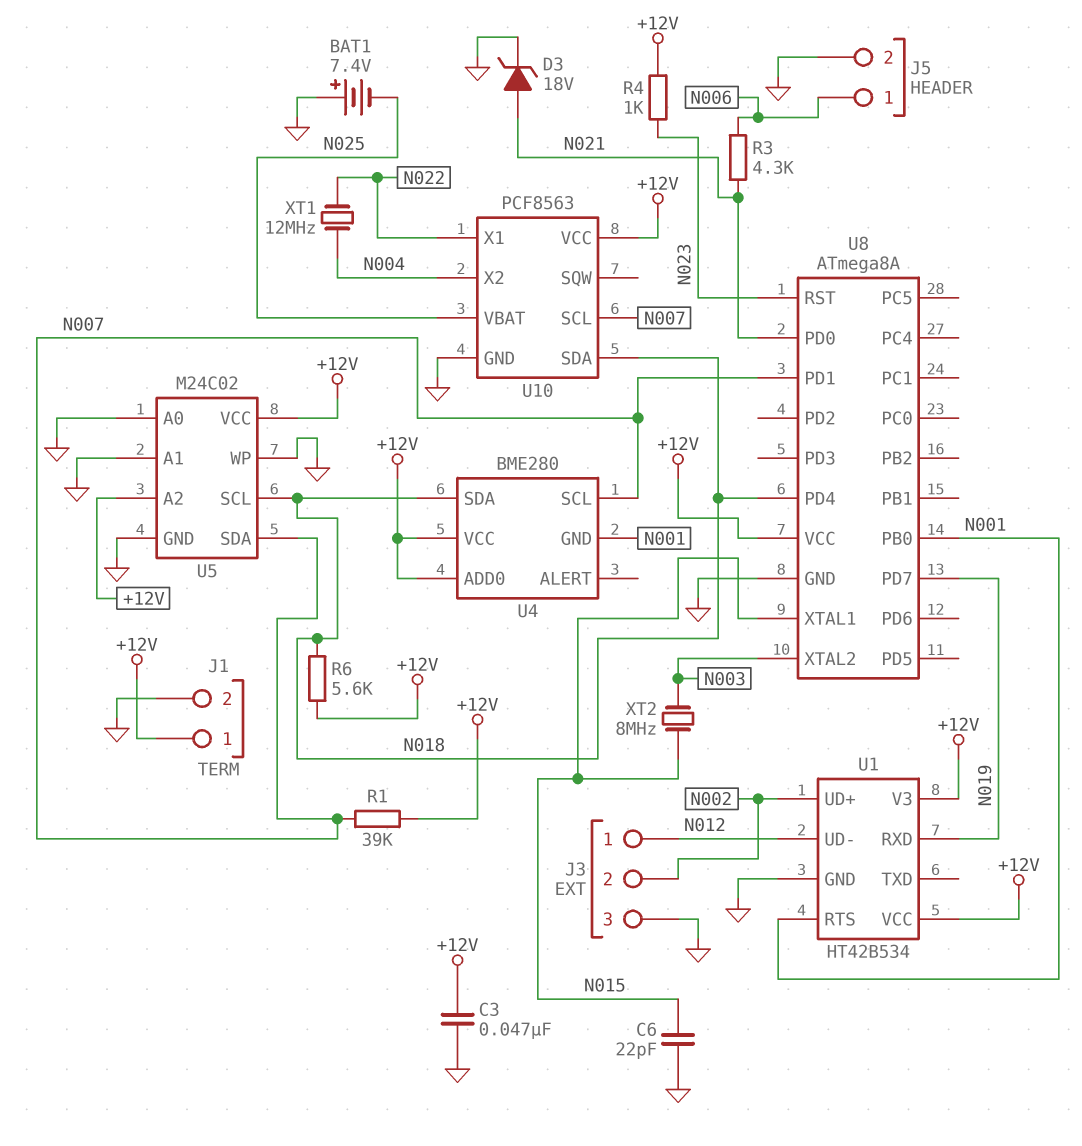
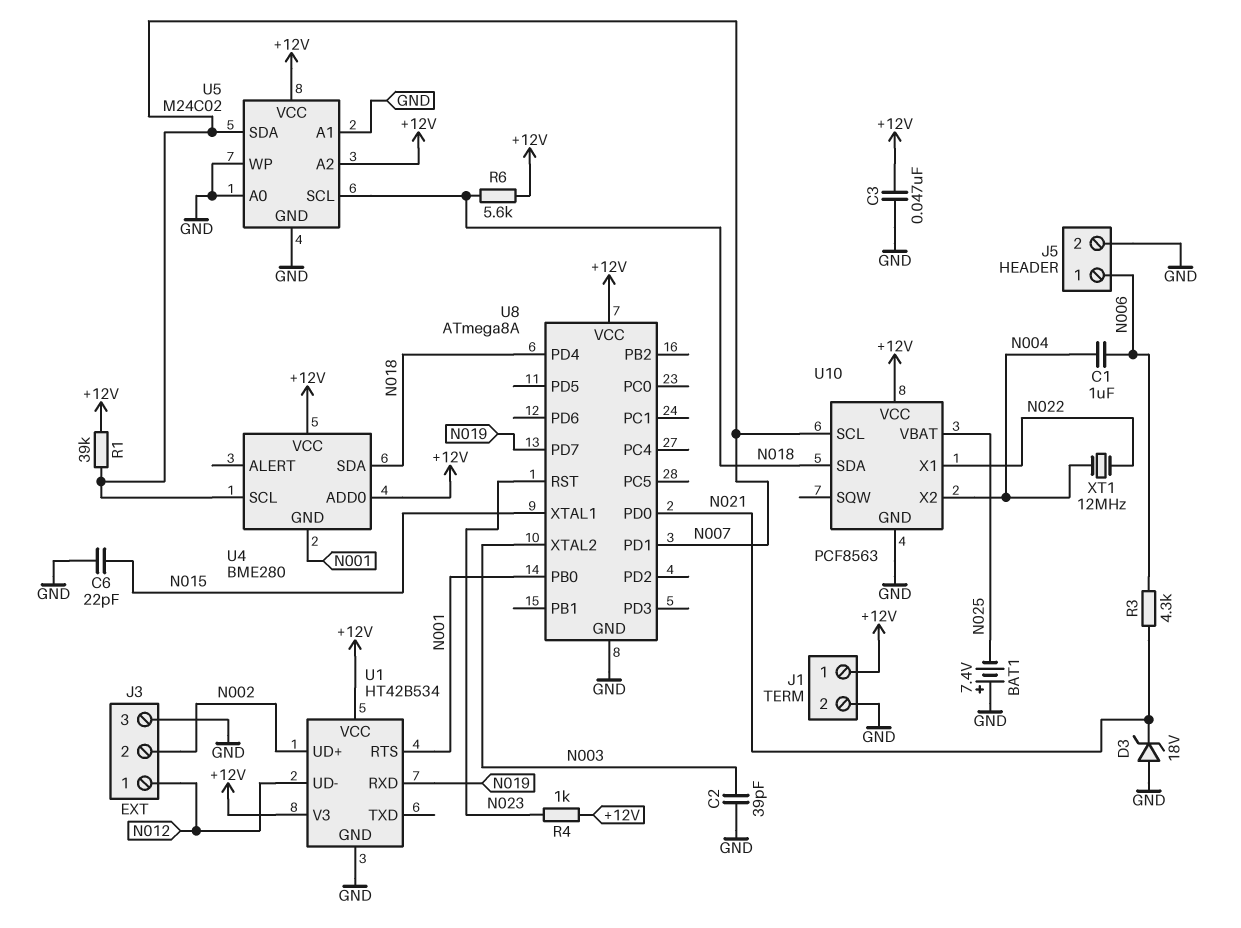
C1: none -> 1uF (N004, N006)
C2: none -> 39pF (GND, N003)
D3: zener 18V (A N021, K GND) -> zener 18V (A GND, K N021)
XT2: 8MHz (N003, N015) -> none

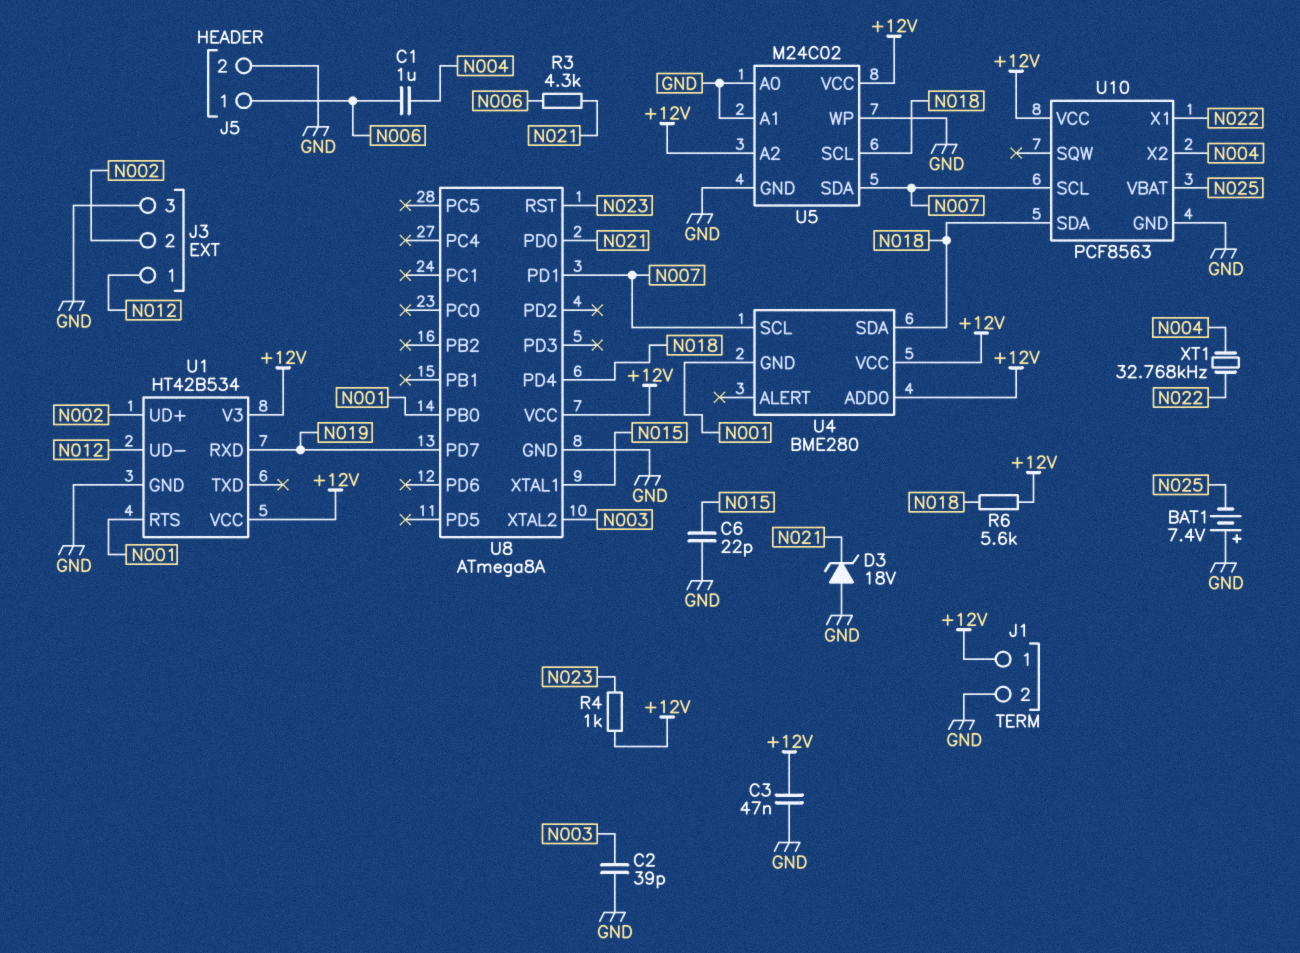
R1: 39k (+12V, N007) -> none
XT1: 12MHz (N004, N022) -> 32.768kHz (N004, N022)

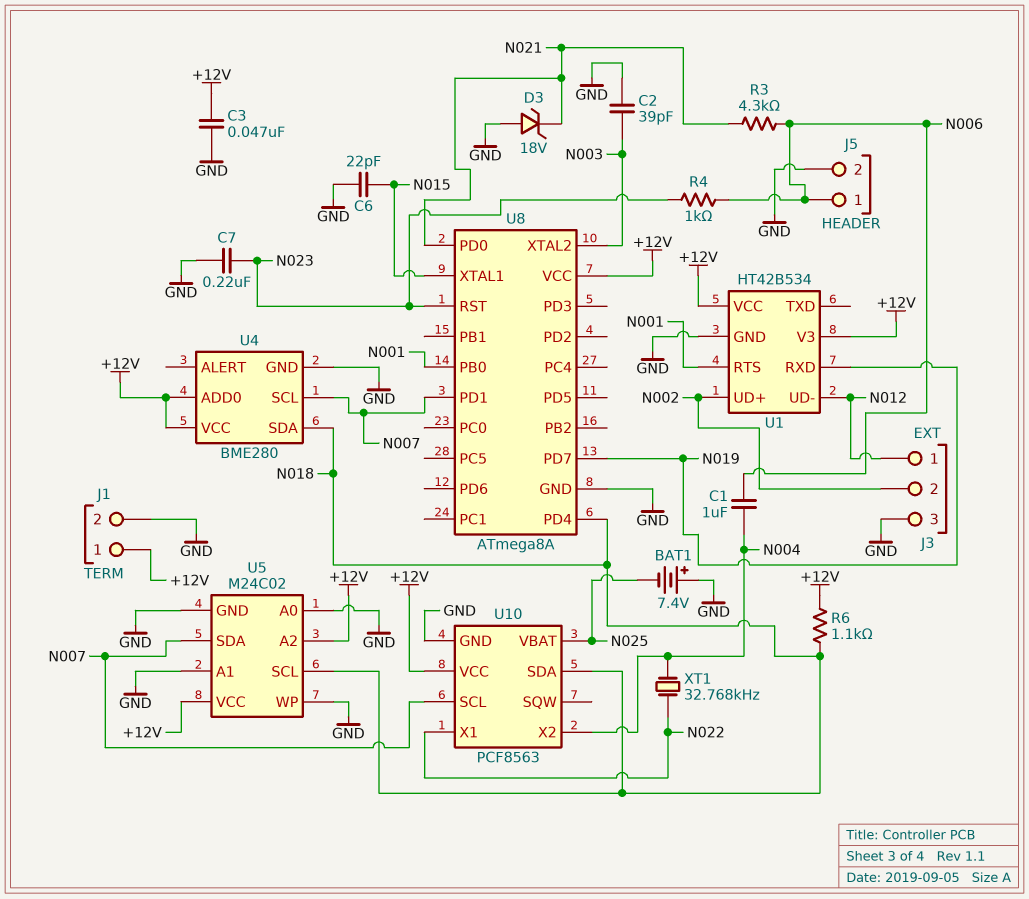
C7: none -> 220nF (GND, N023)
R4: 1k (+12V, N023) -> 1k (N006, N023)
R6: 5.6k (+12V, N018) -> 1.1k (+12V, N018)
U4 pin GND: N001 -> GND

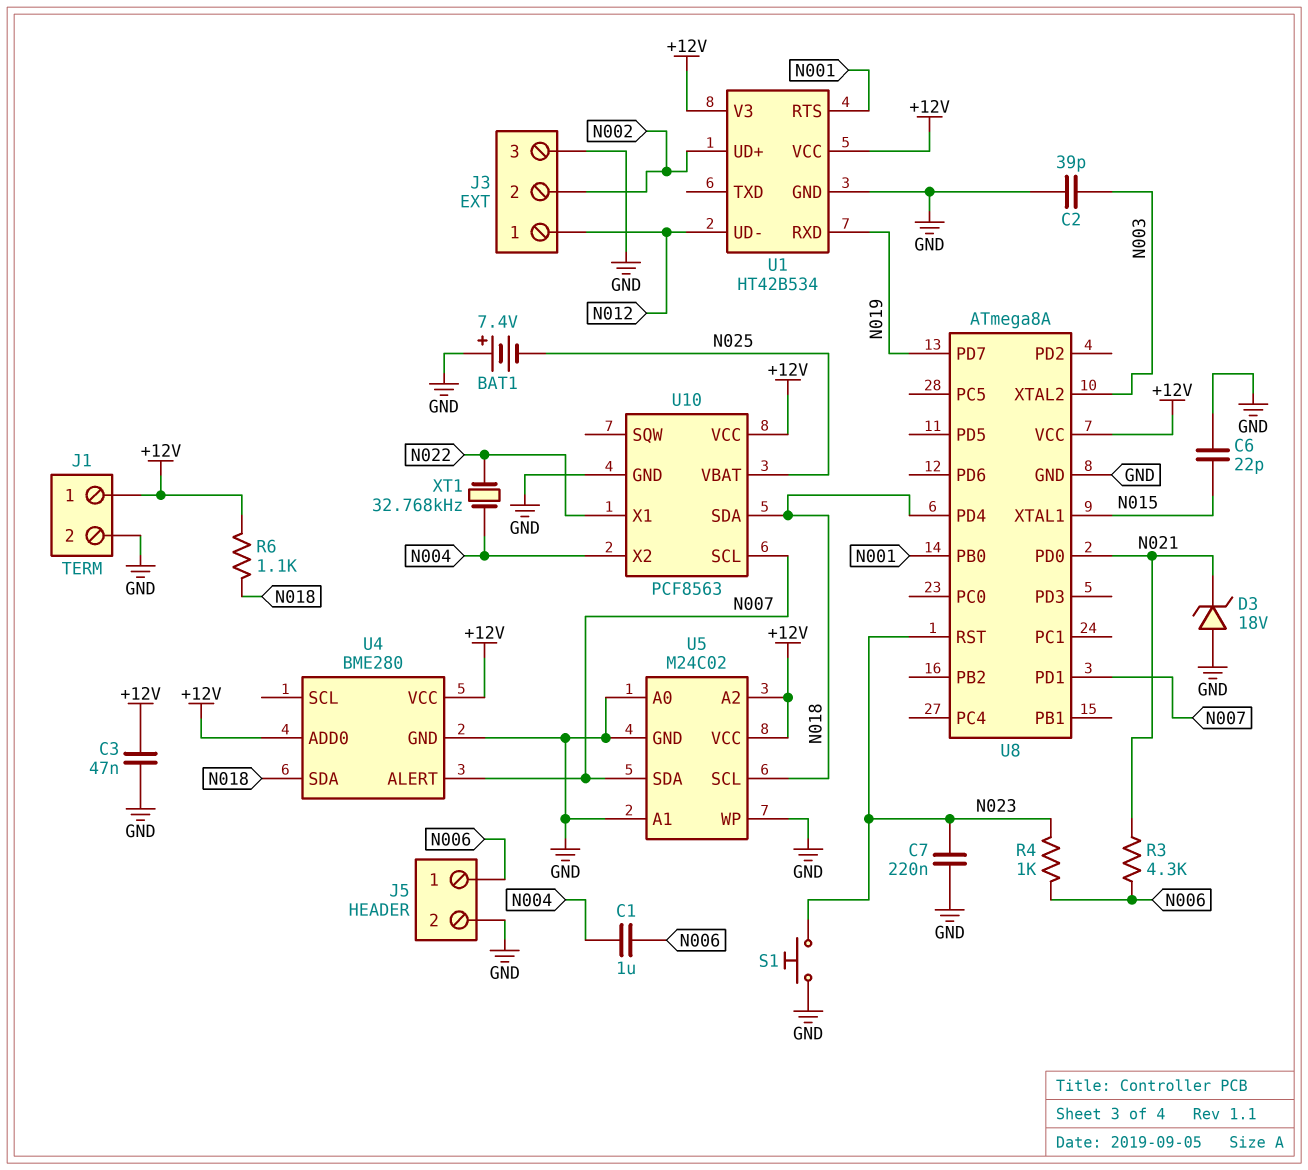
S1: none -> button (GND, N023)
U4 pin ALERT: none -> N007
U4 pin SCL: N007 -> none

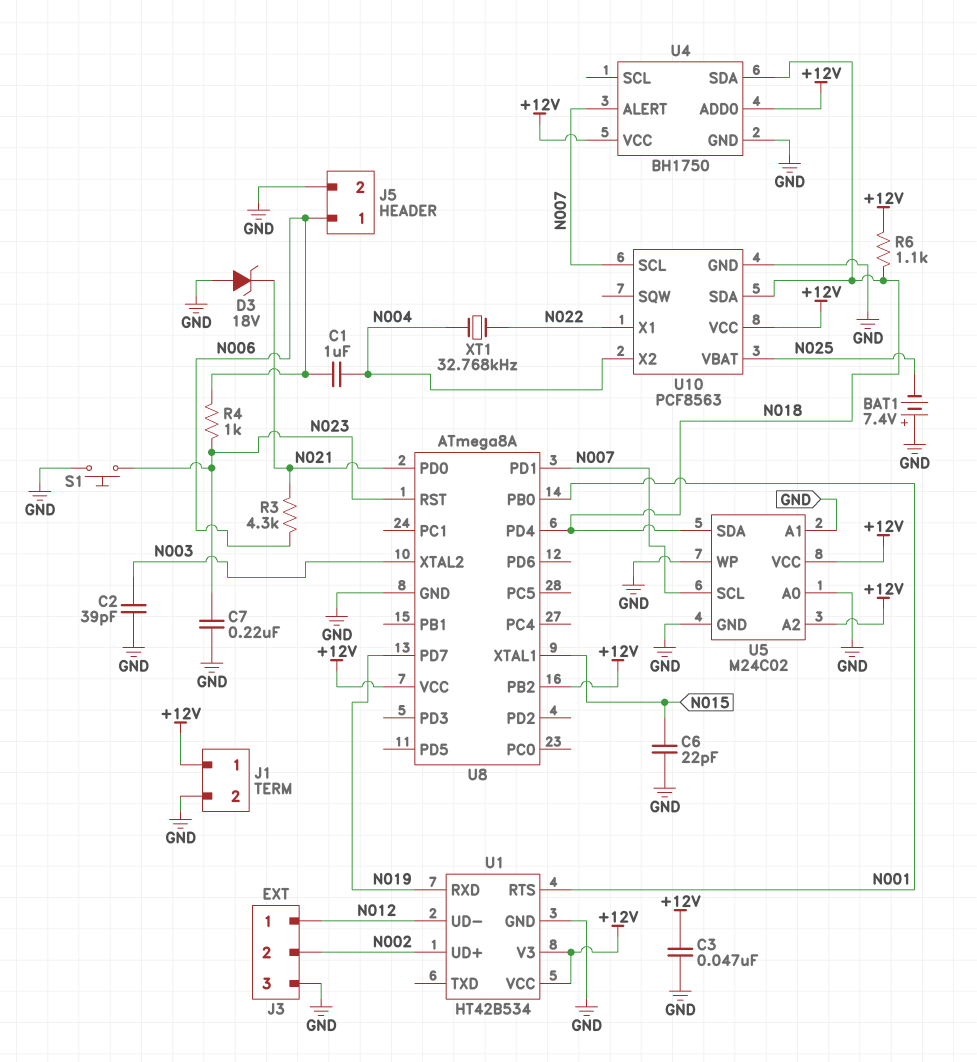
U4: BME280 -> BH1750
U5 pin SCL: N018 -> N007
U5 pin SDA: N007 -> N018
U8 pin PB2: none -> +12V

